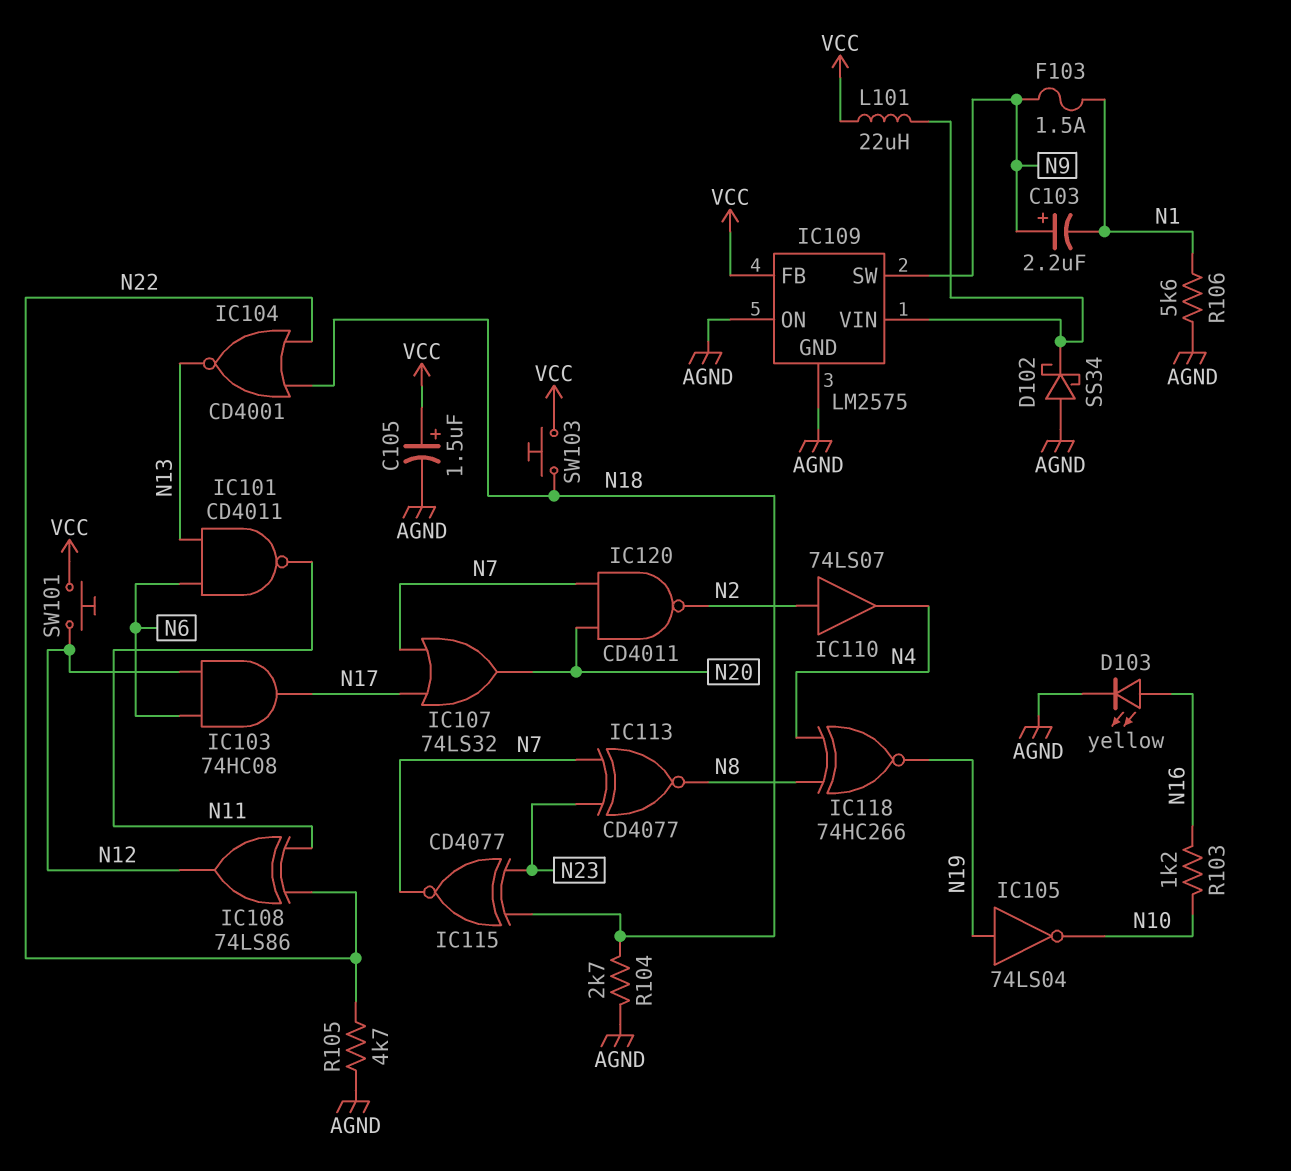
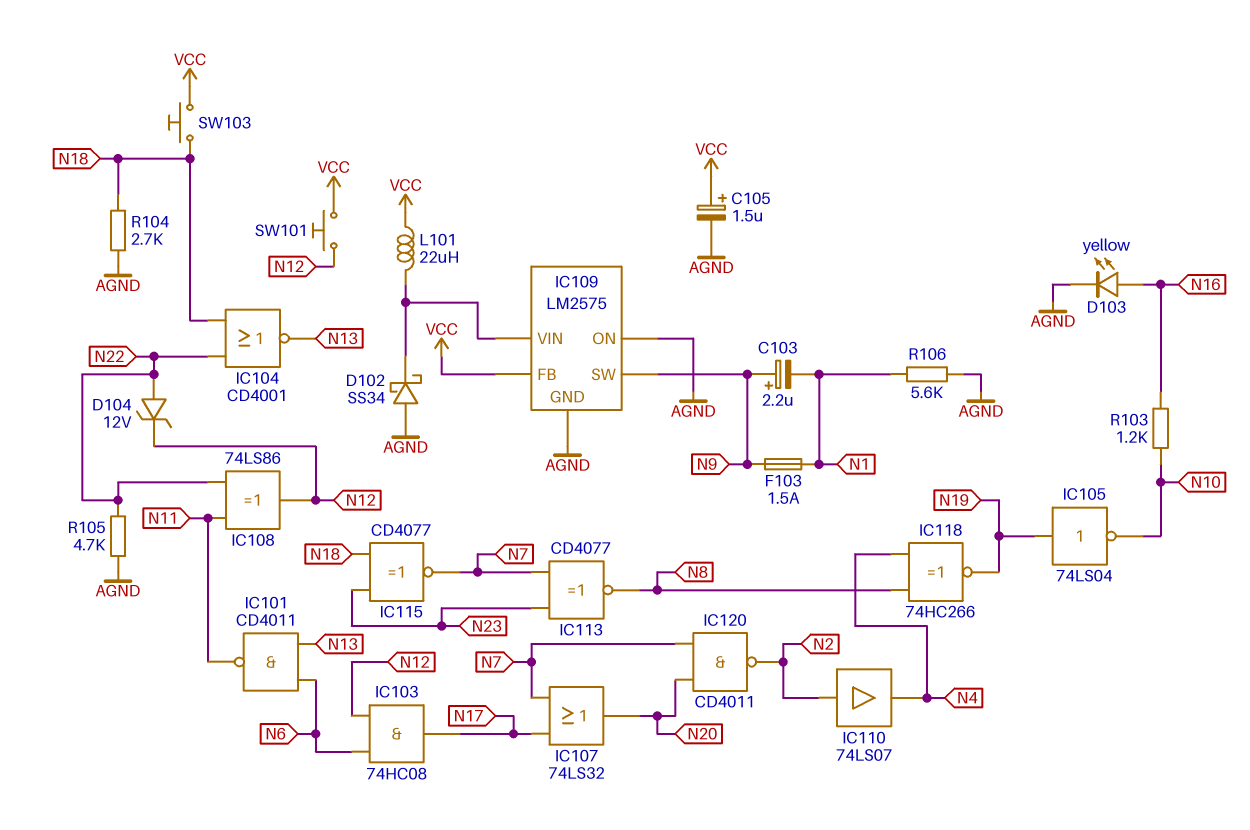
D104: none -> zener 12V (A N22, K N12)

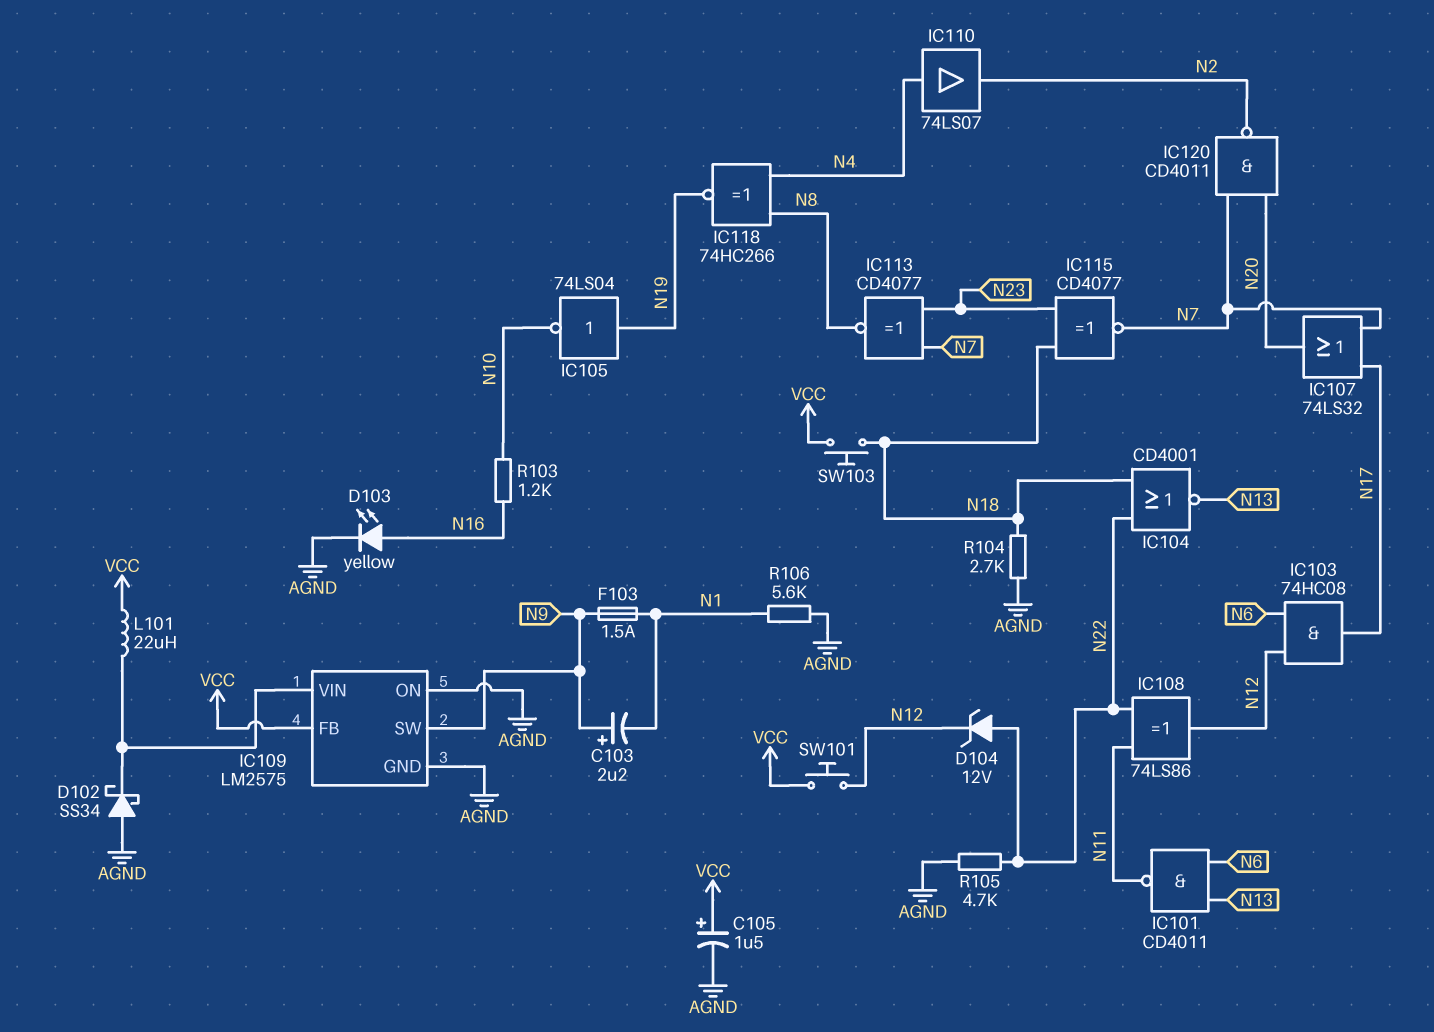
IC110: buffer 74LS07 (in N2, out N4) -> buffer 74LS07 (in N4, out N2)

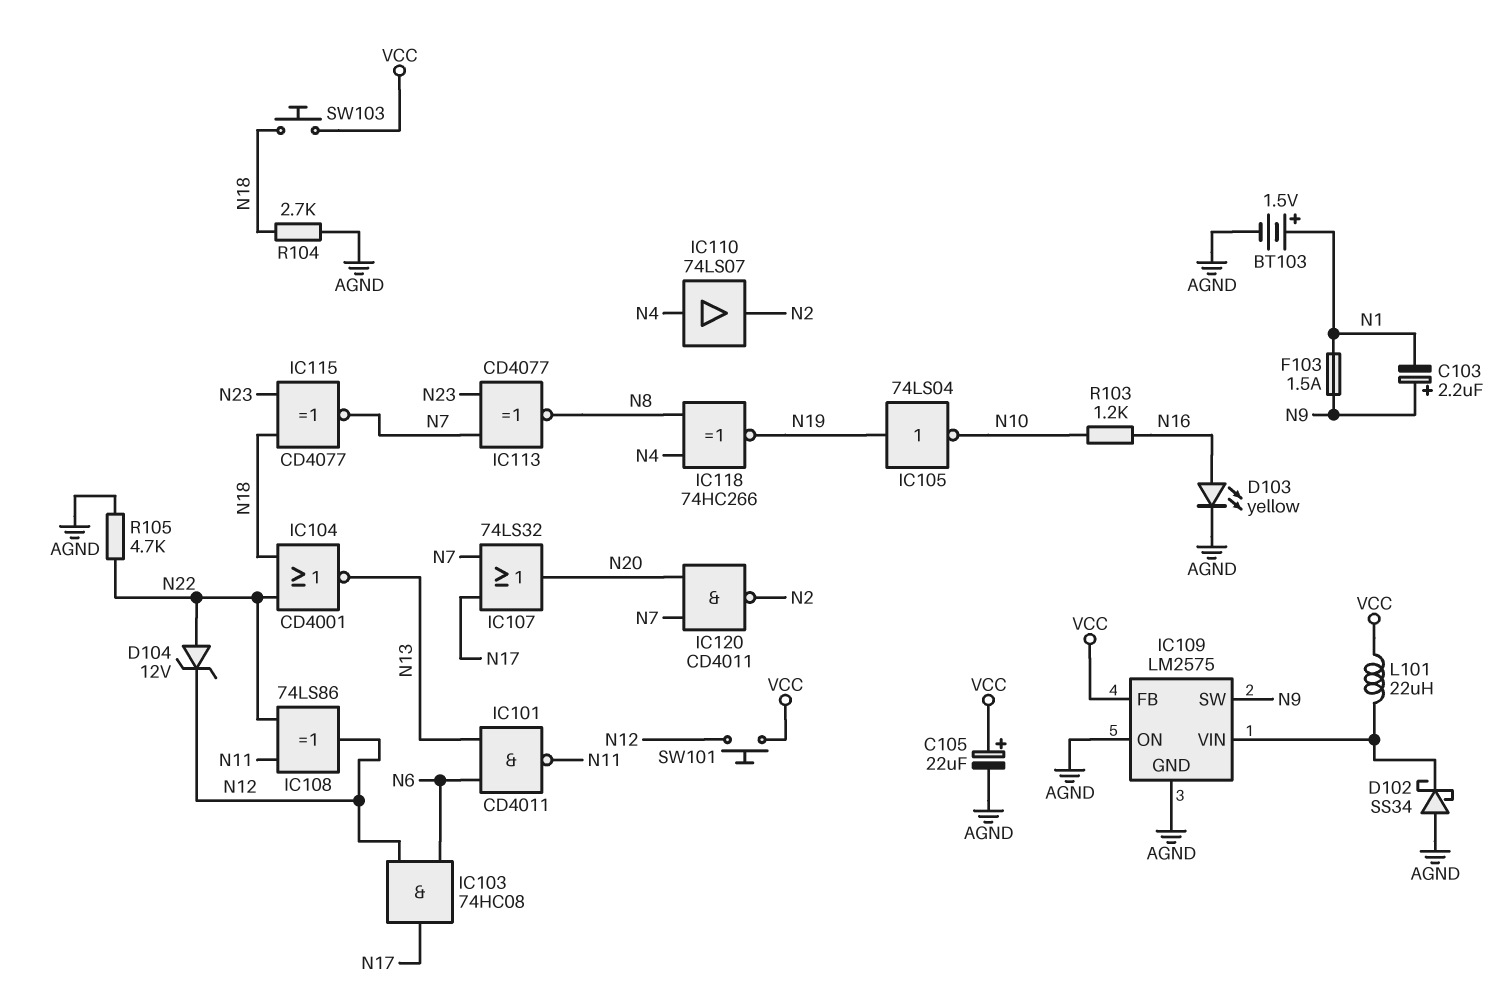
BT103: none -> 1.5V (plus N1, minus AGND)
C105: 1.5uF (plus VCC, minus AGND) -> 22uF (plus VCC, minus AGND)
R106: 5.6k (AGND, N1) -> none

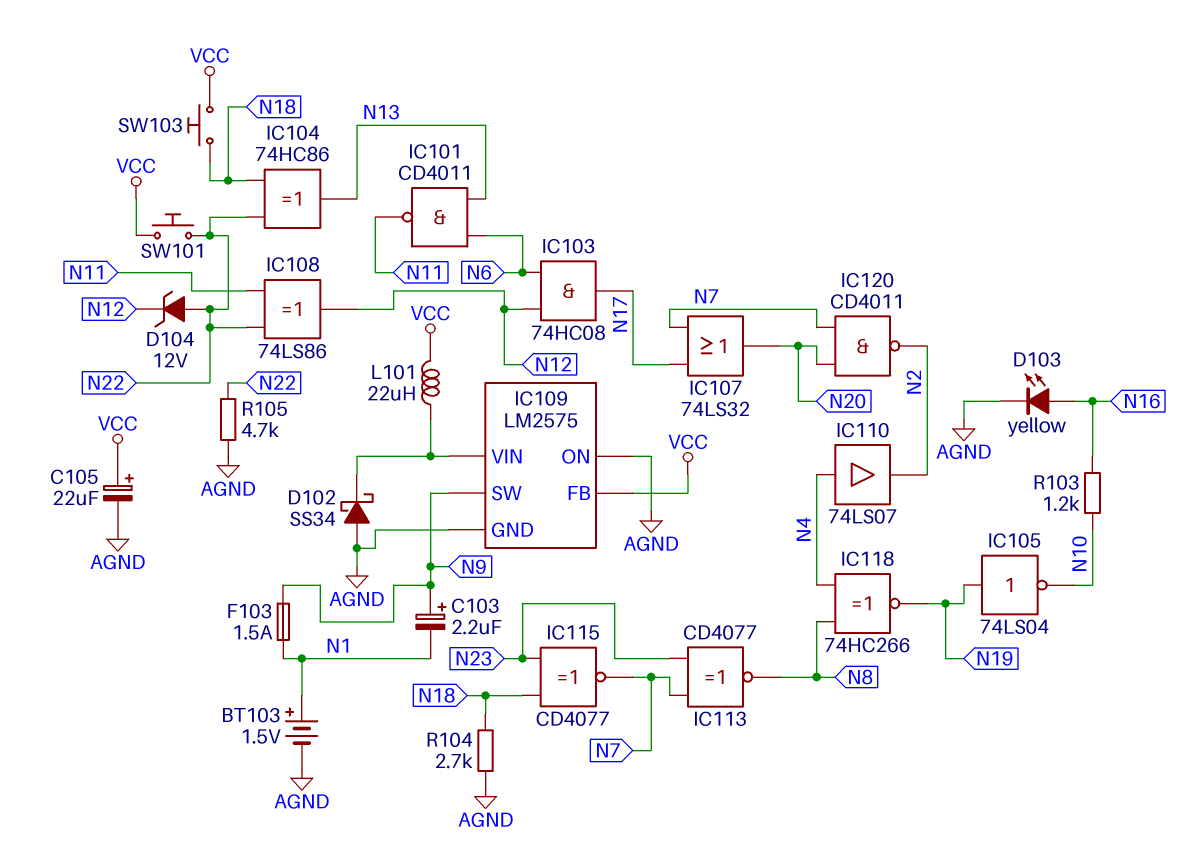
IC104: NOR CD4001 (in N18, in N22, out N13) -> XOR 74HC86 (in N18, in N22, out N13)
SW101: button (N12, VCC) -> button (N22, VCC)

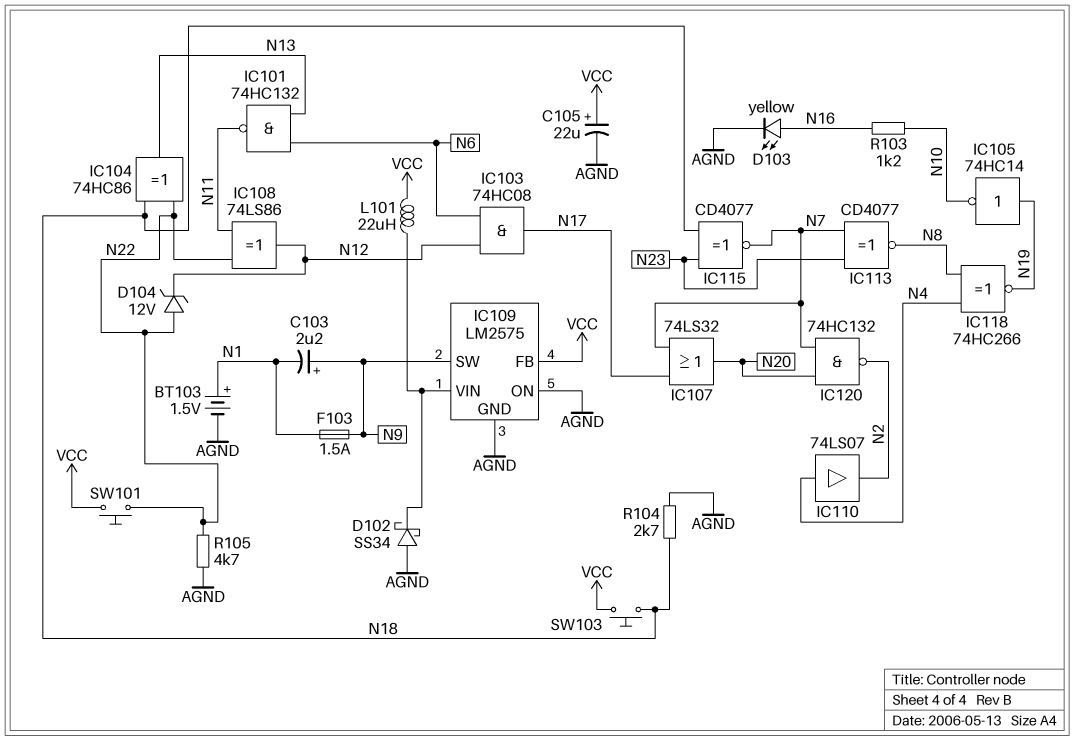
IC101: NAND CD4011 (in N6, in N13, out N11) -> NAND 74HC132 (in N6, in N13, out N11)
IC105: NOT 74LS04 (in N19, out N10) -> NOT 74HC14 (in N19, out N10)
IC120: NAND CD4011 (in N7, in N20, out N2) -> NAND 74HC132 (in N7, in N20, out N2)

